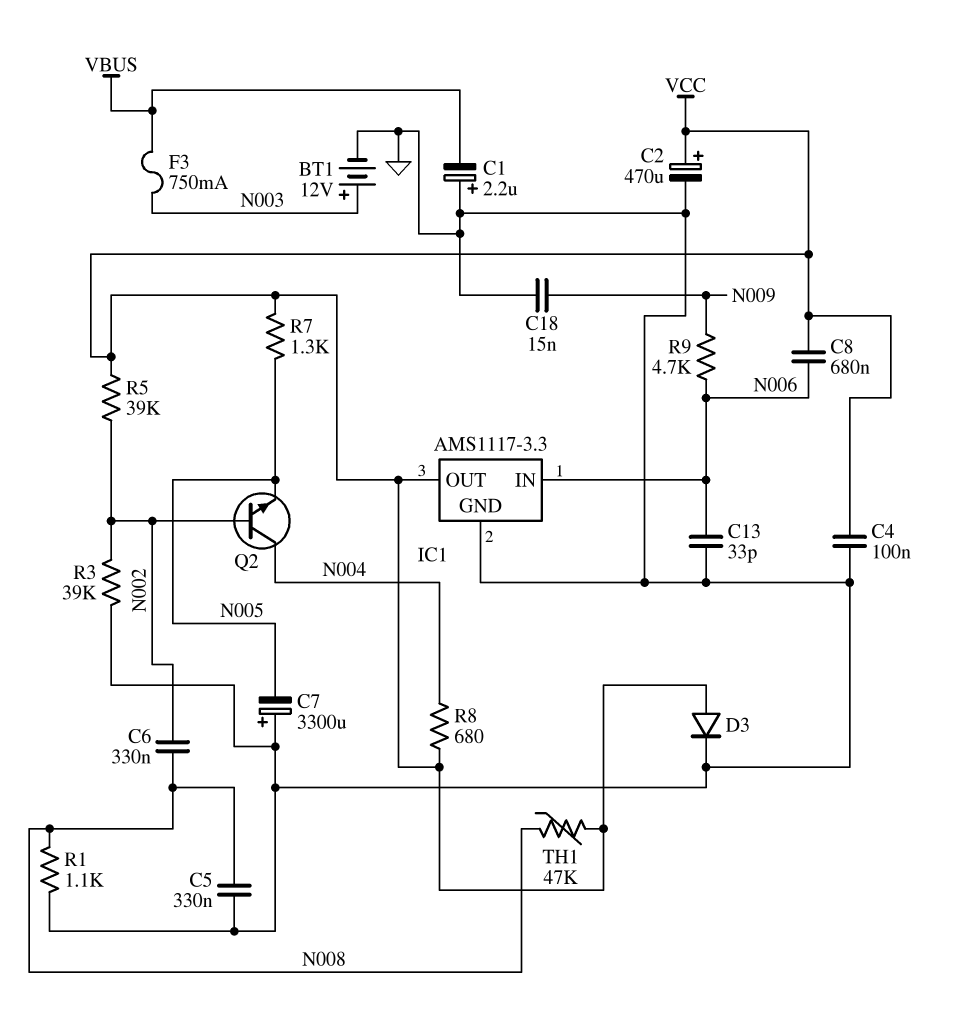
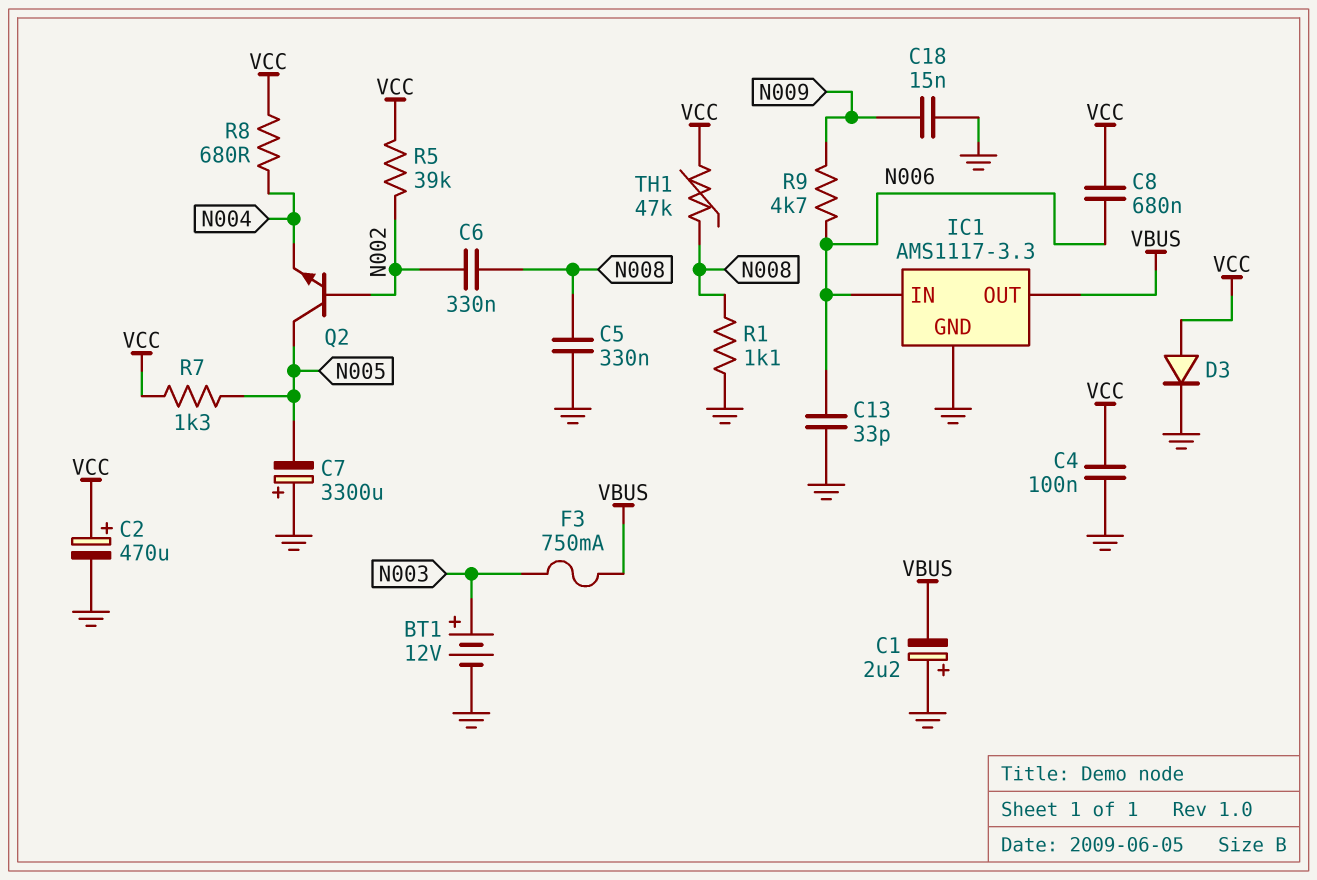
IC1 pin OUT: VCC -> VBUS
Q2: NPN (B N002, C N004, E N005) -> NPN (B N002, C N005, E N004)
R3: 39k (GND, N002) -> none

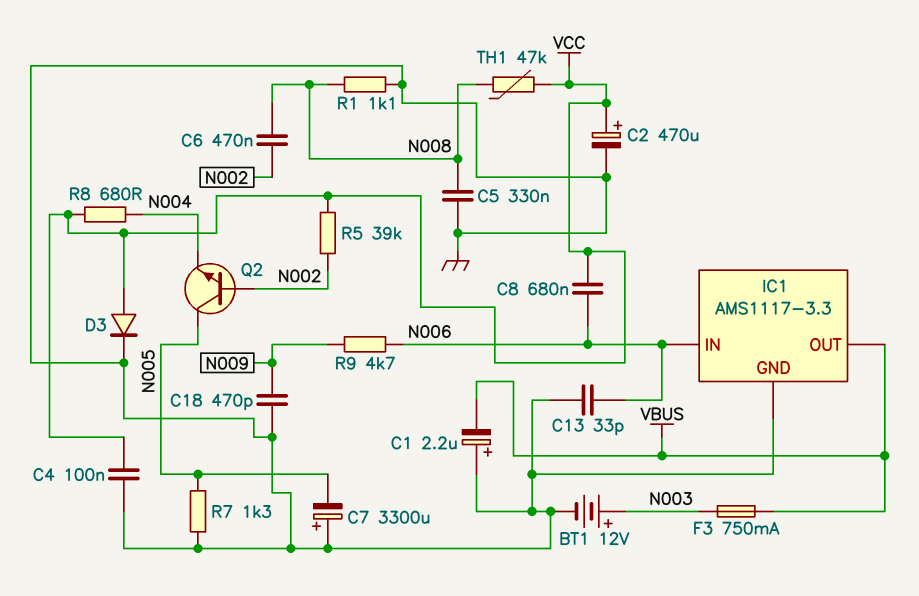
C6: 330nF (N002, N008) -> 470nF (N002, N008)
C18: 15nF (GND, N009) -> 470pF (GND, N009)
R7: 1.3k (N005, VCC) -> 1.3k (GND, N005)

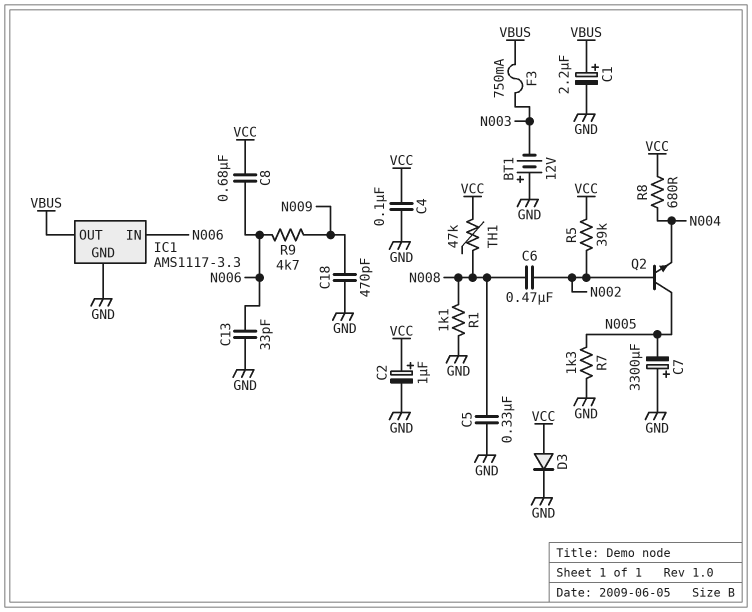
BT1: 12V (plus N003, minus GND) -> 12V (plus GND, minus N003)
C1: 2.2uF (plus GND, minus VBUS) -> 2.2uF (plus VBUS, minus GND)
C2: 470uF (plus VCC, minus GND) -> 1uF (plus VCC, minus GND)

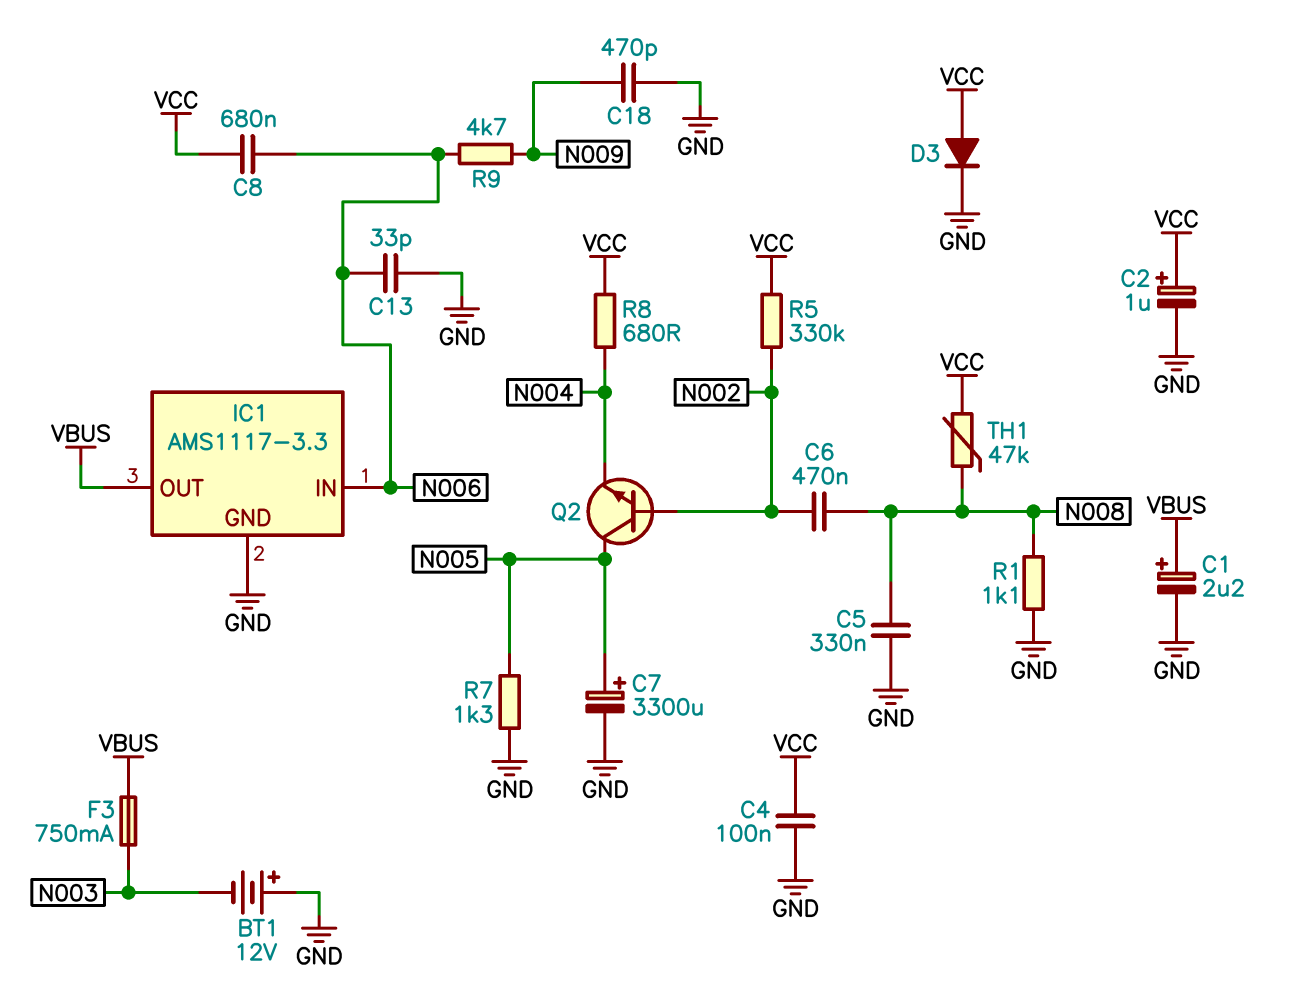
C7: 3300uF (plus GND, minus N005) -> 3300uF (plus N005, minus GND)
R5: 39k (N002, VCC) -> 330k (N002, VCC)

